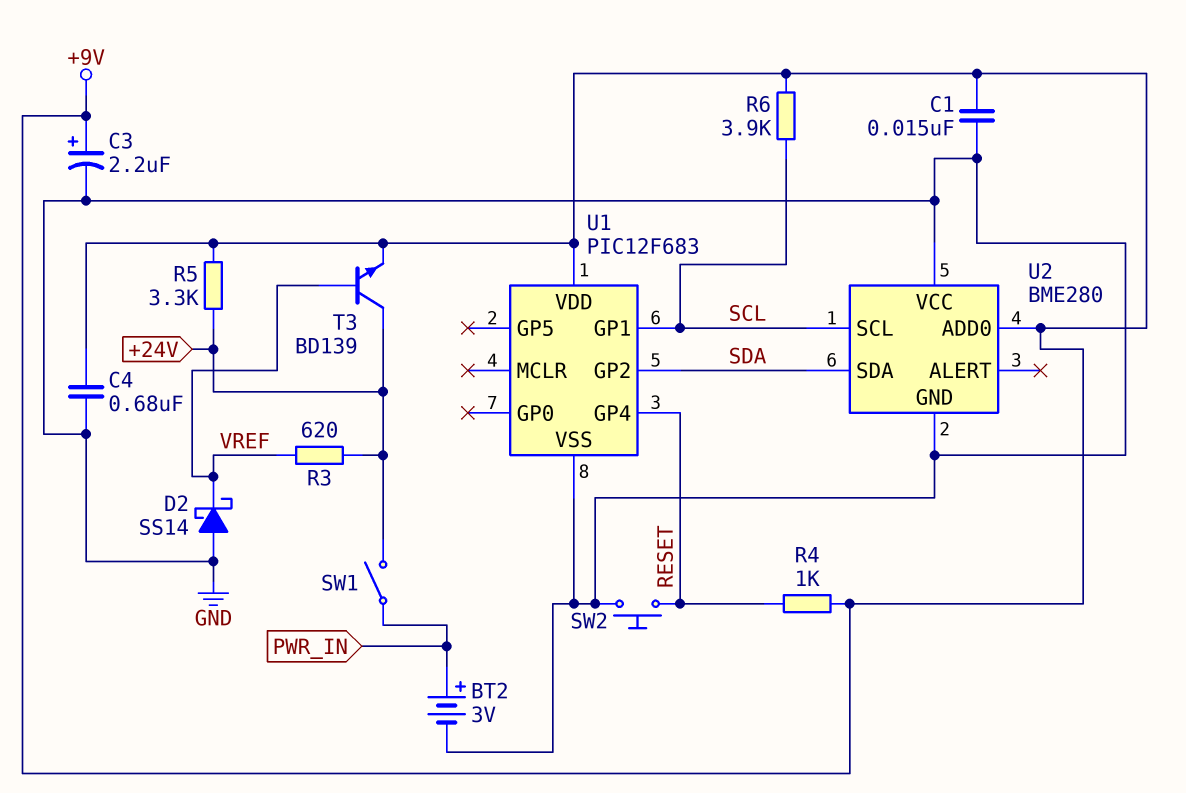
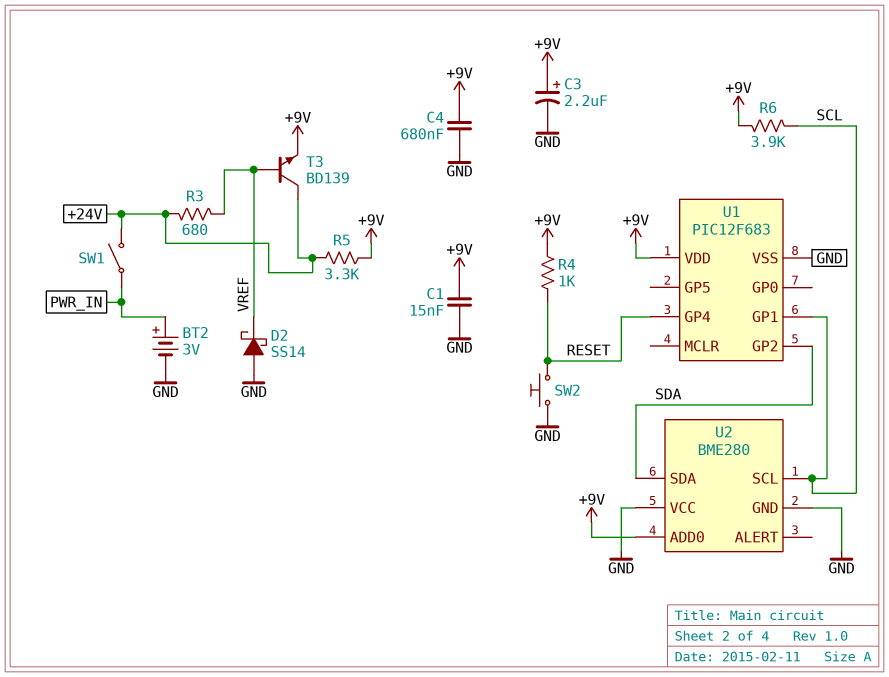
R3: 620 (+24V, VREF) -> 680 (+24V, VREF)

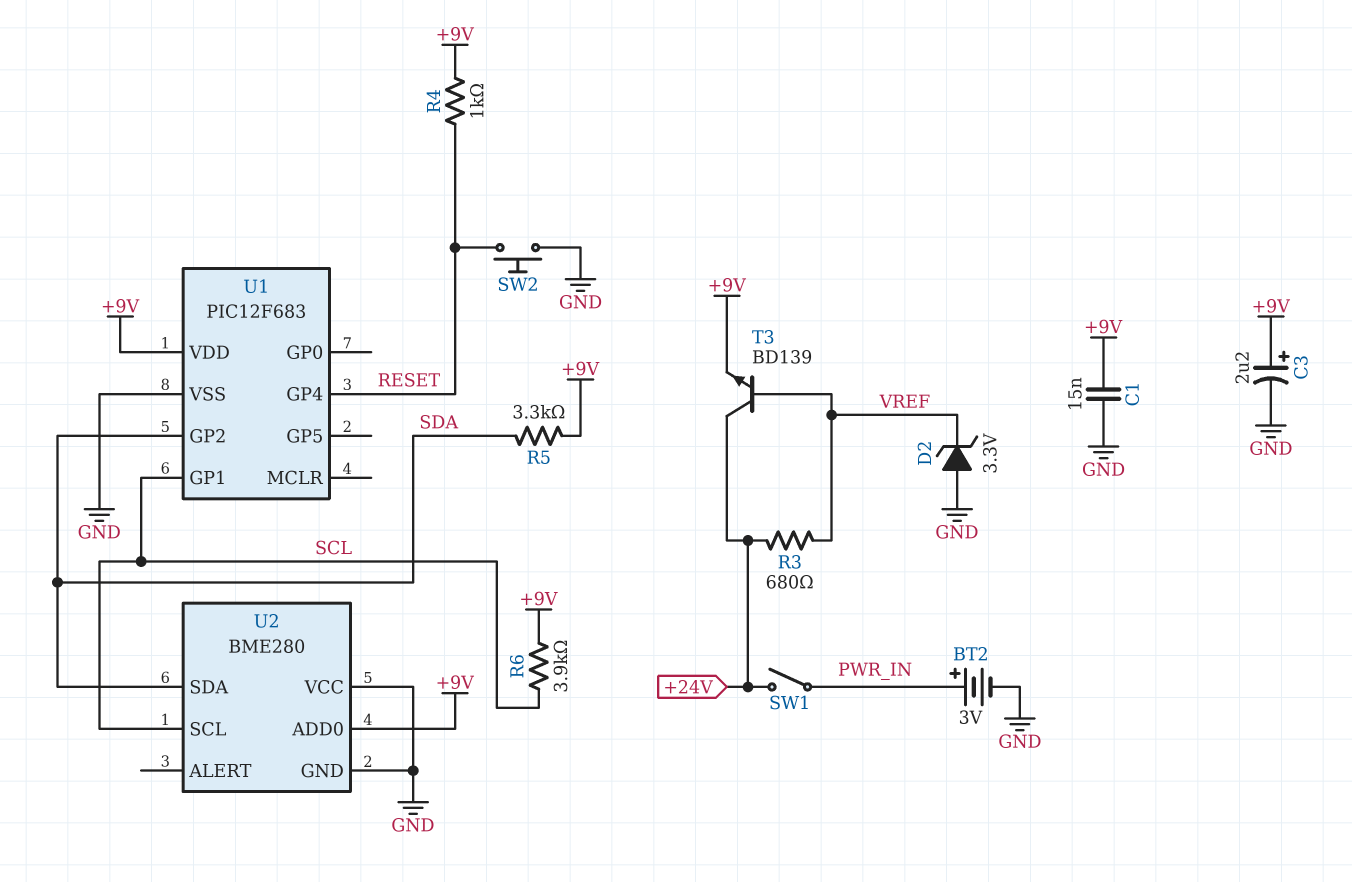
C4: 680nF (+9V, GND) -> none
D2: schottky SS14 (A GND, K VREF) -> zener 3.3V (A GND, K VREF)
R5: 3.3k (+9V, +24V) -> 3.3k (+9V, SDA)

